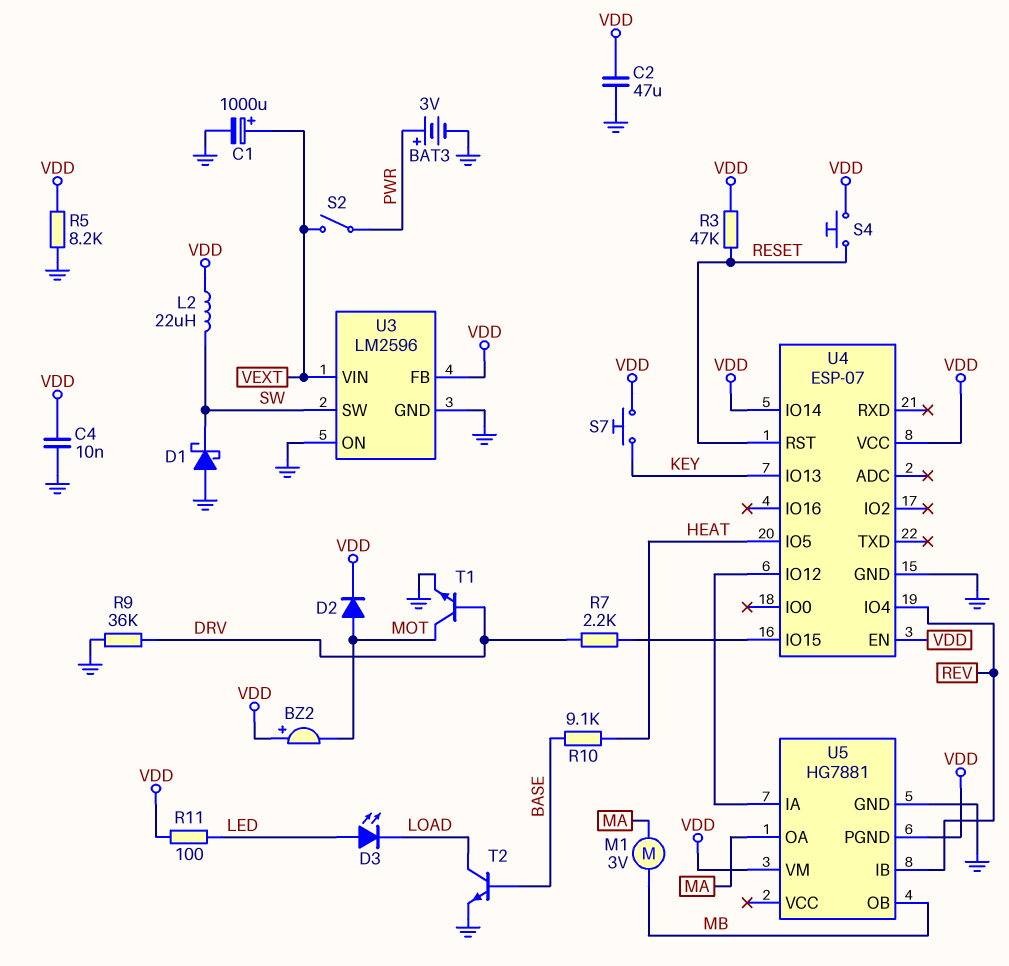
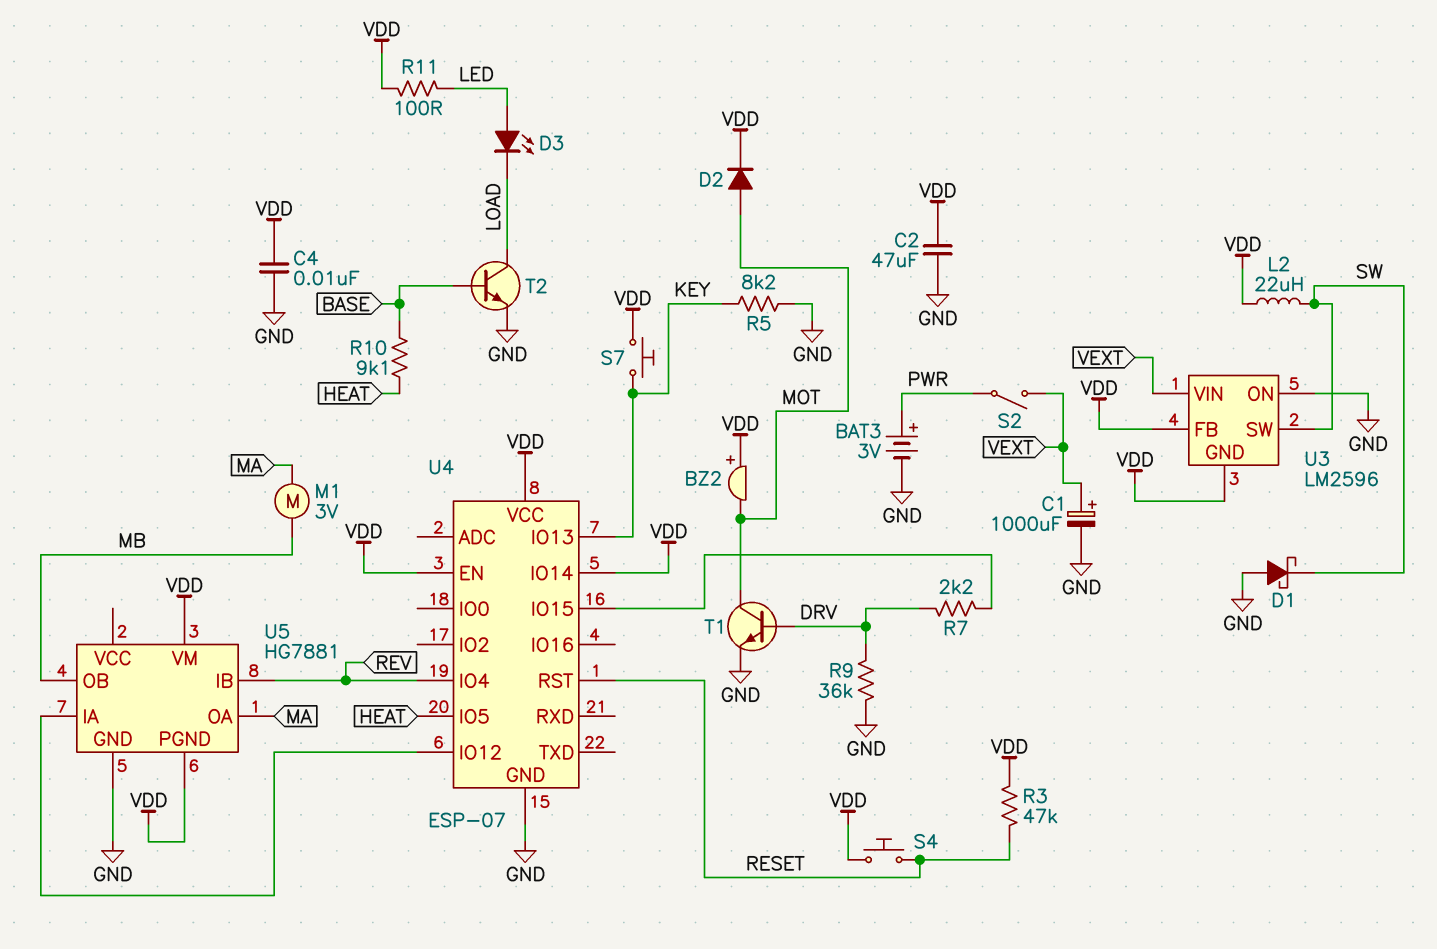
R5: 8.2k (GND, VDD) -> 8.2k (GND, KEY)
U3 pin GND: GND -> VDD

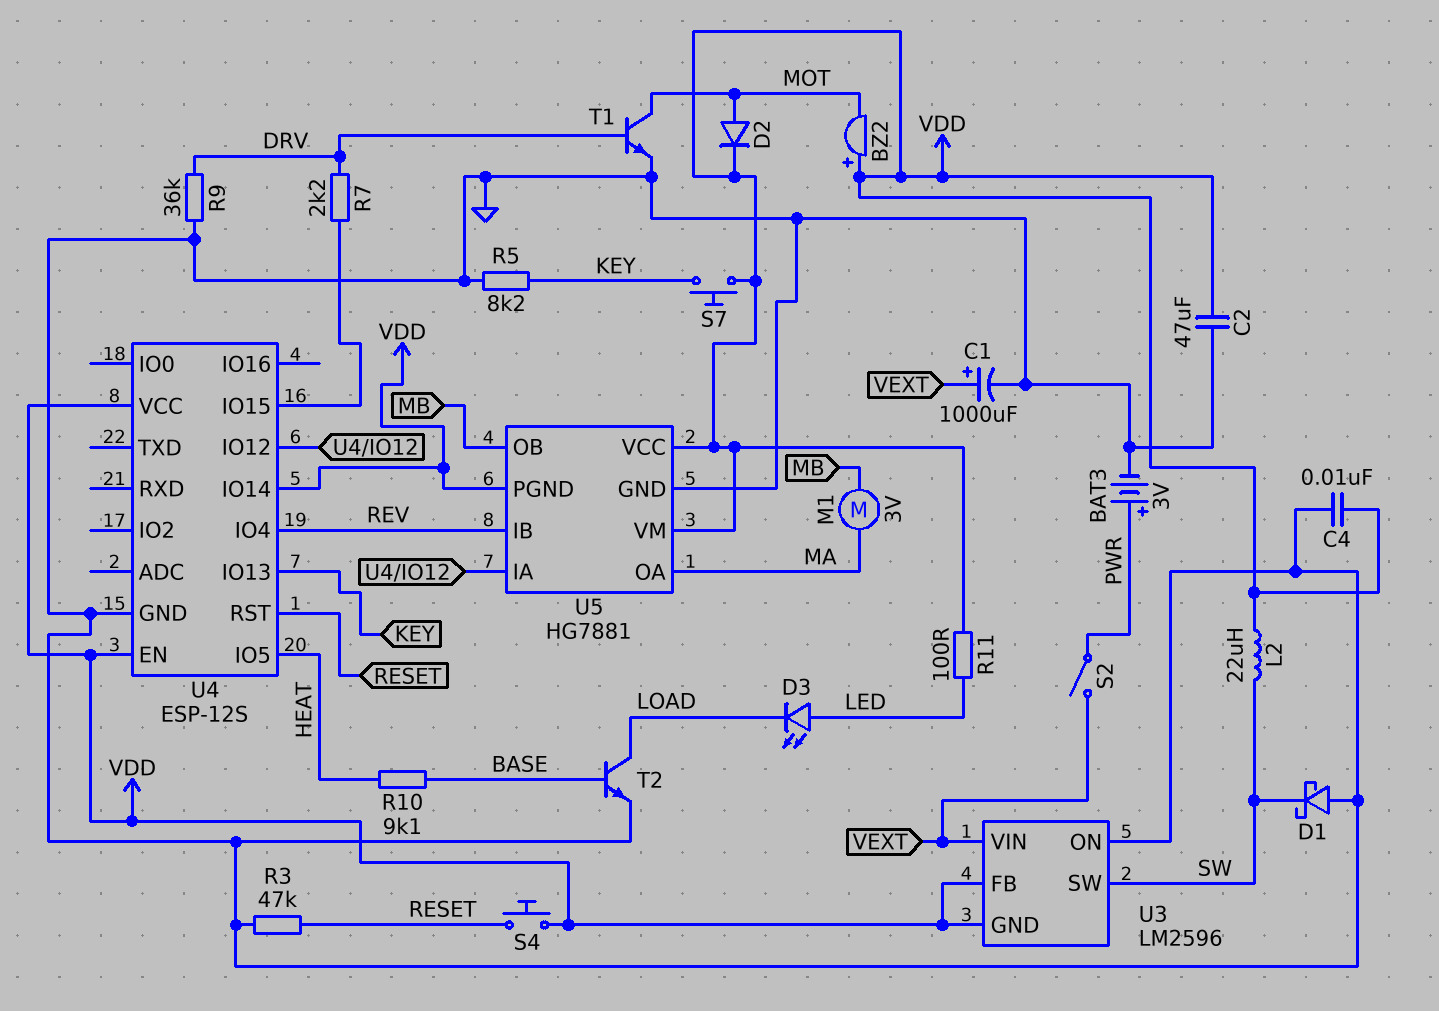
R3: 47k (RESET, VDD) -> 47k (GND, RESET)
U4: ESP-07 -> ESP-12S
U5 pin VCC: none -> VDD

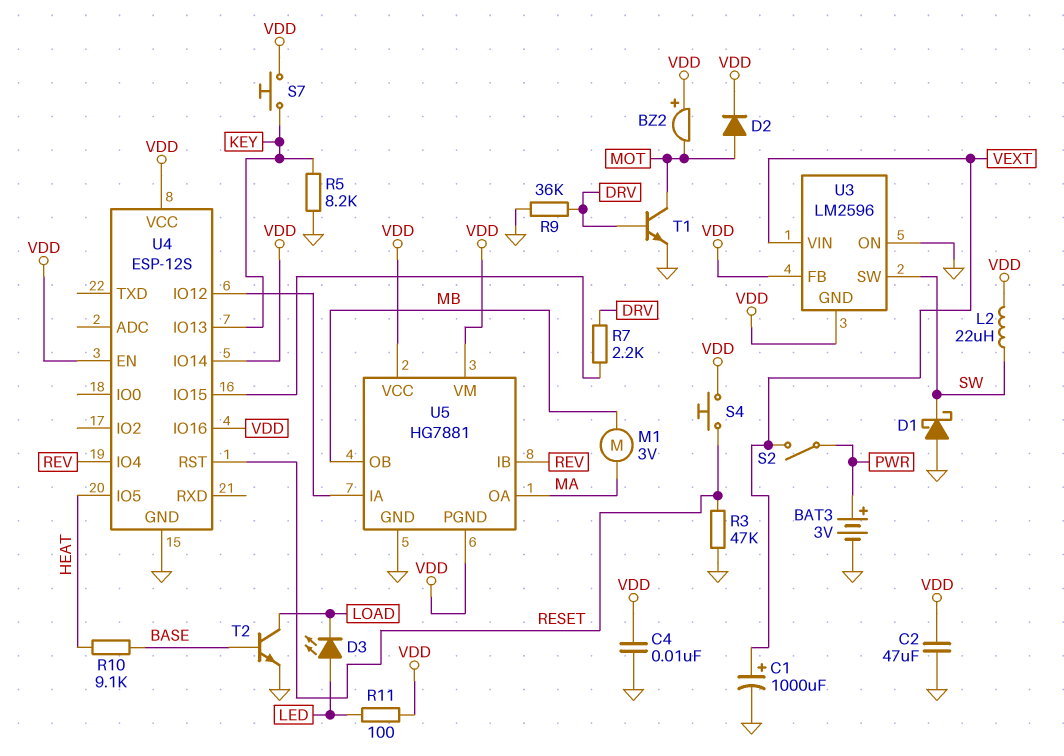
U4 pin IO16: none -> VDD

